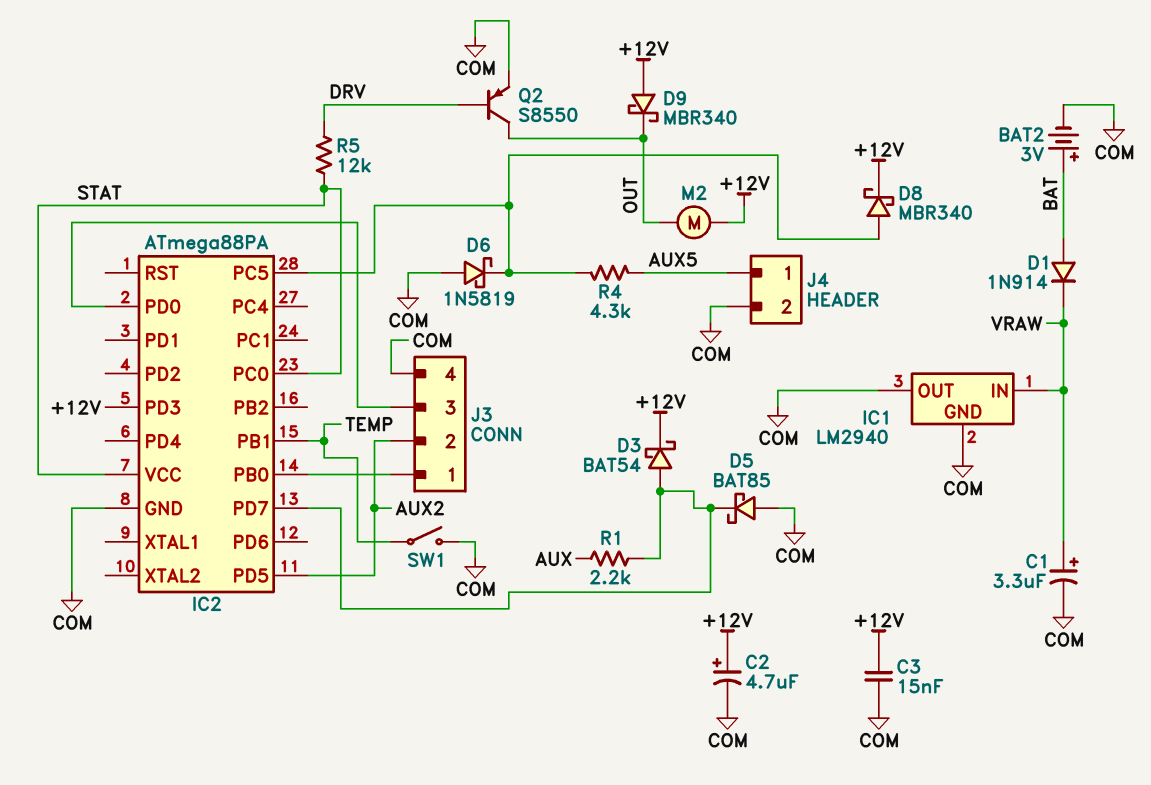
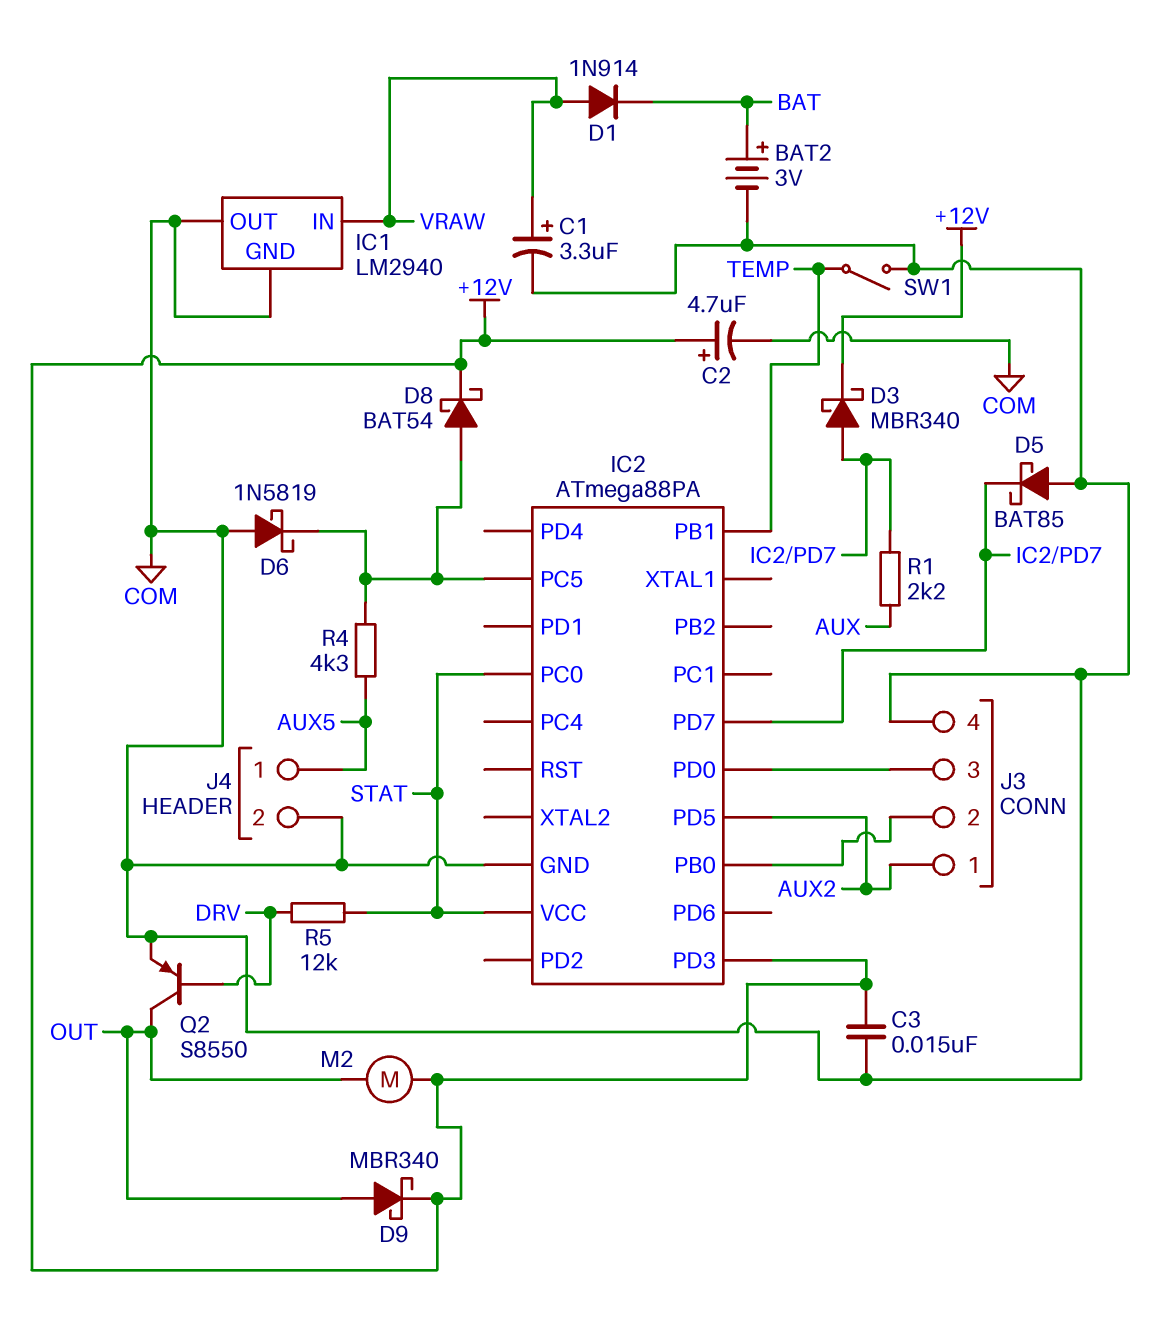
D1: diode 1N914 (A BAT, K VRAW) -> diode 1N914 (A VRAW, K BAT)
D3: schottky BAT54 (A IC2/PD7, K +12V) -> schottky MBR340 (A IC2/PD7, K +12V)
D8: schottky MBR340 (A IC2/PC5, K +12V) -> schottky BAT54 (A IC2/PC5, K +12V)
D9: schottky MBR340 (A +12V, K OUT) -> schottky MBR340 (A OUT, K +12V)
J3 pin 1: IC2/PB0 -> AUX2
J3 pin 2: AUX2 -> IC2/PB0

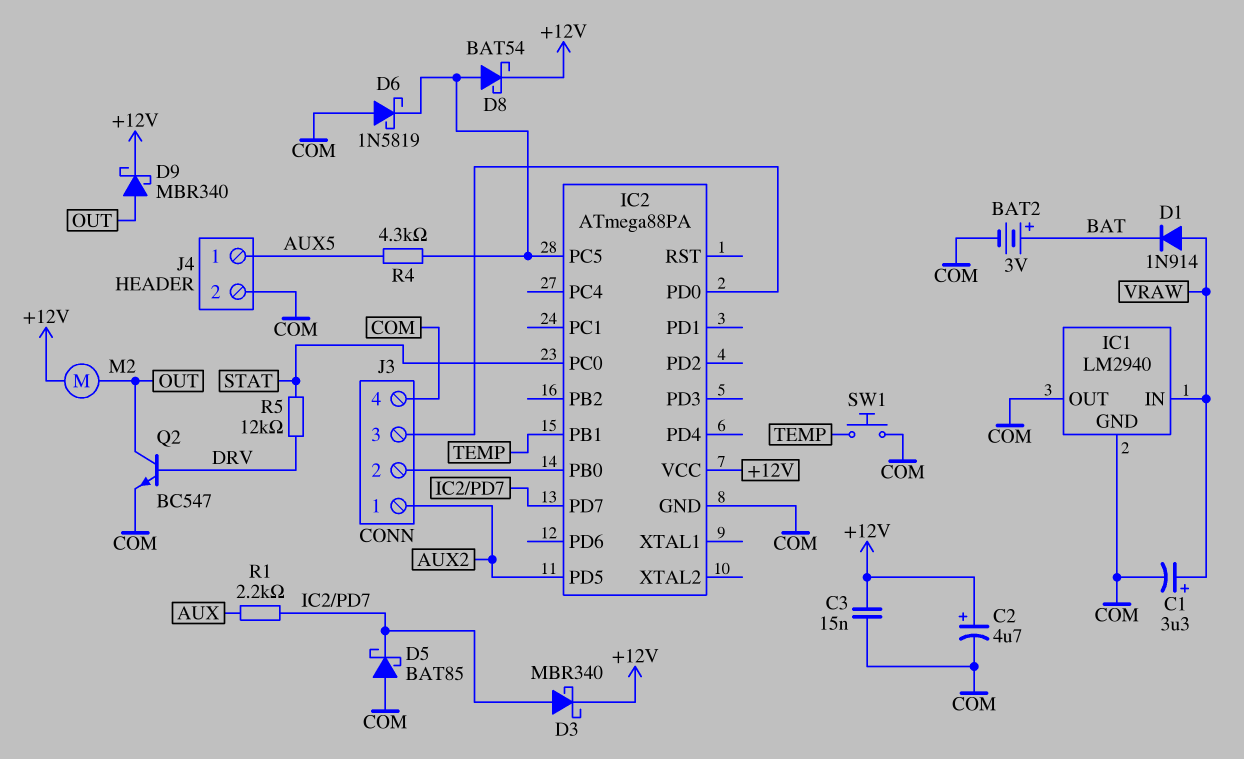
IC2 pin PD3: +12V -> none
IC2 pin VCC: STAT -> +12V
Q2: PNP S8550 (B DRV, C OUT, E COM) -> NPN BC547 (B DRV, C OUT, E COM)
SW1: switch (COM, TEMP) -> button (COM, TEMP)

